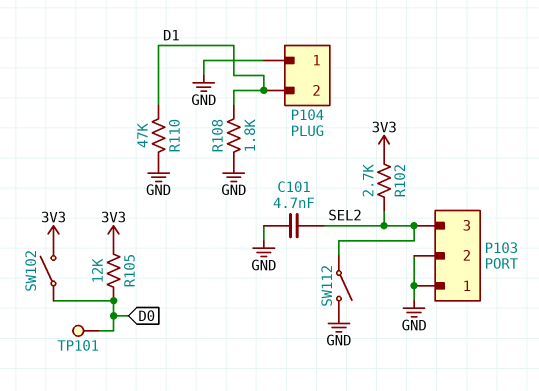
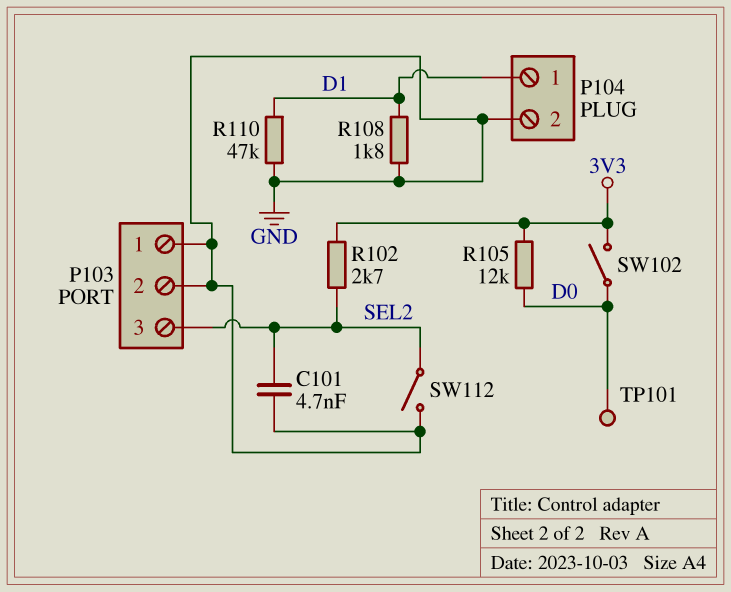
P104 pin 1: GND -> D1
P104 pin 2: D1 -> GND

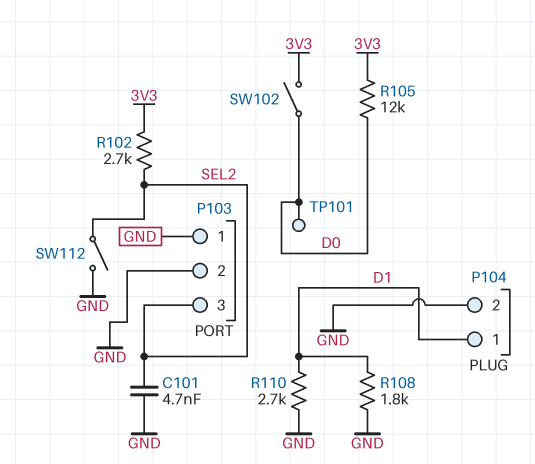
R110: 47k (D1, GND) -> 2.7k (D1, GND)

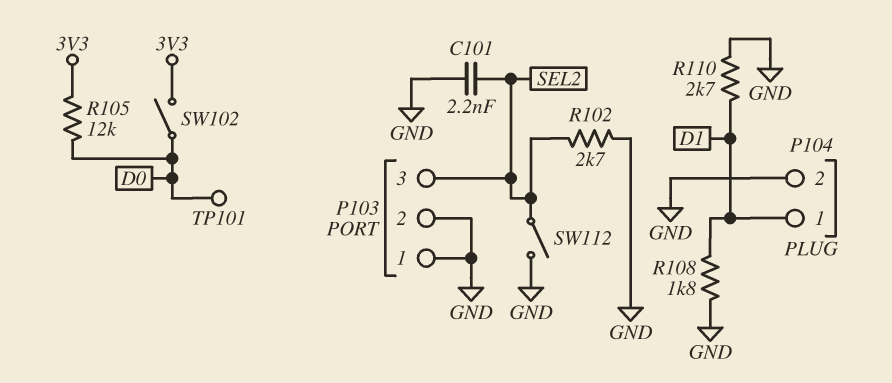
C101: 4.7nF (GND, SEL2) -> 2.2nF (GND, SEL2)
R102: 2.7k (3V3, SEL2) -> 2.7k (GND, SEL2)

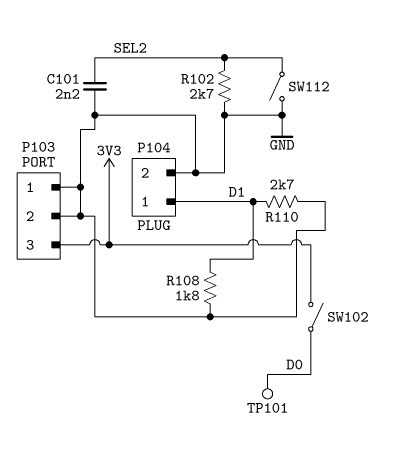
P103 pin 3: SEL2 -> 3V3
R105: 12k (3V3, D0) -> none

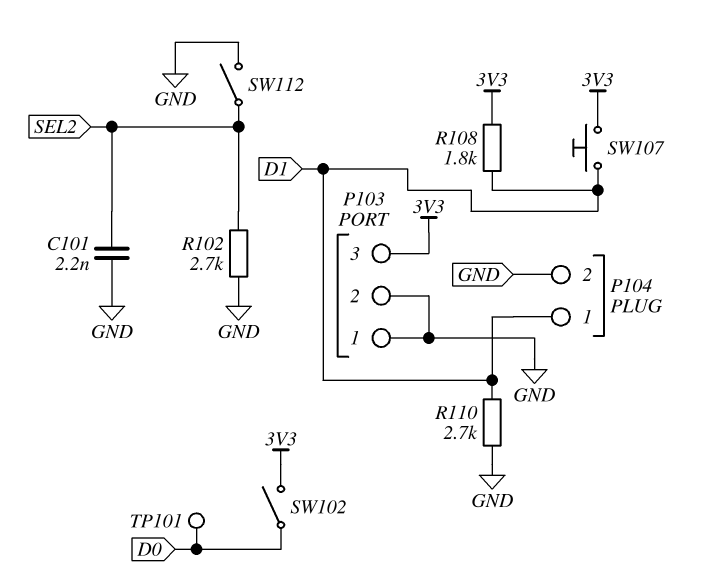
R108: 1.8k (D1, GND) -> 1.8k (3V3, D1)
SW107: none -> button (3V3, D1)

